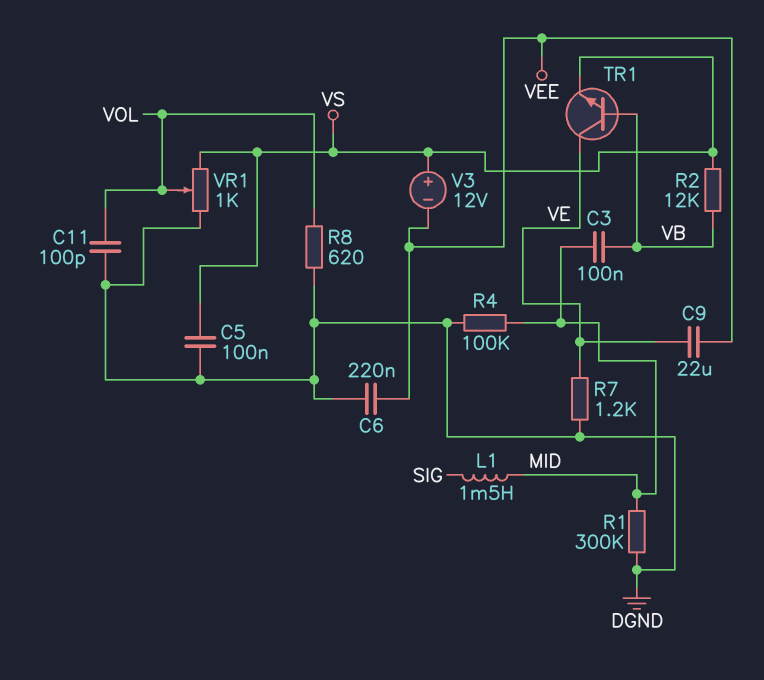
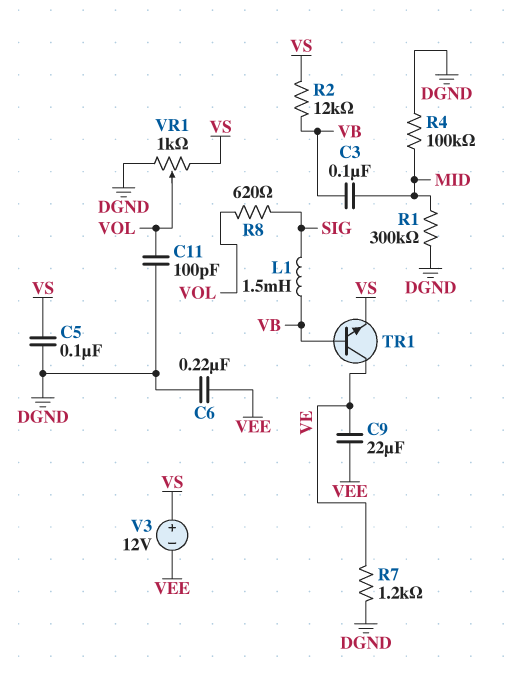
L1: 1.5mH (MID, SIG) -> 1.5mH (SIG, VB)
R8: 620 (DGND, VOL) -> 620 (SIG, VOL)

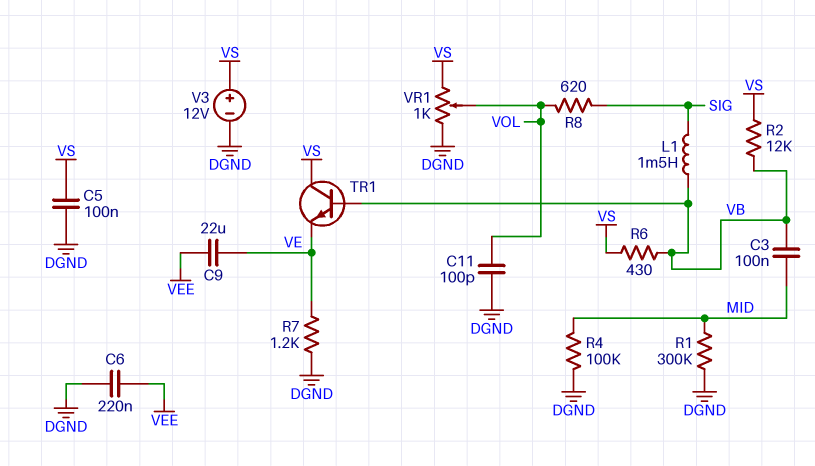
R6: none -> 430 (VB, VS)
TR1: NPN (B VB, C VE, E VS) -> NPN (B VB, C VS, E VE)
V3: 12V (plus VS, minus VEE) -> 12V (plus VS, minus DGND)

